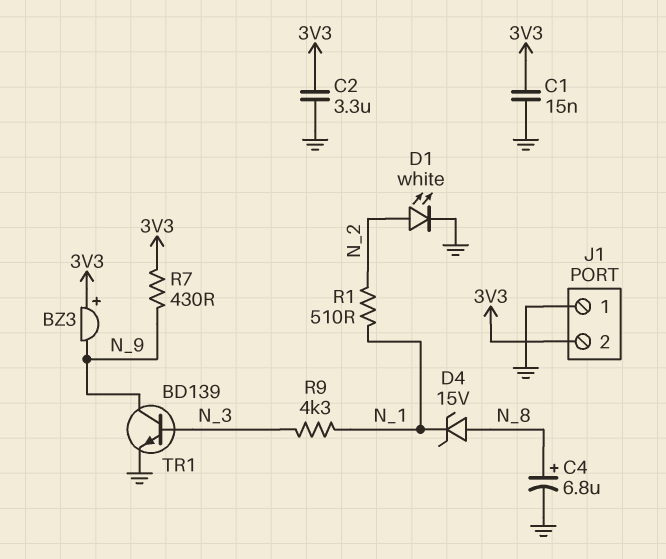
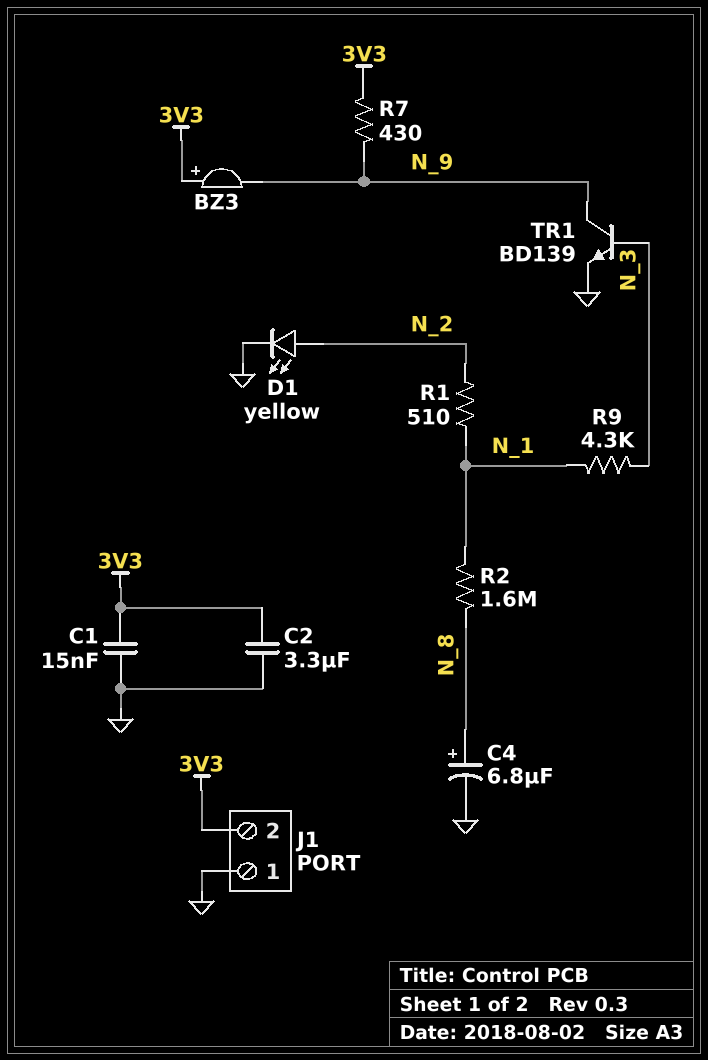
D1: LED white (A N_2, K GND) -> LED yellow (A N_2, K GND)
D4: zener 15V (A N_8, K N_1) -> none
R2: none -> 1.6M (N_1, N_8)

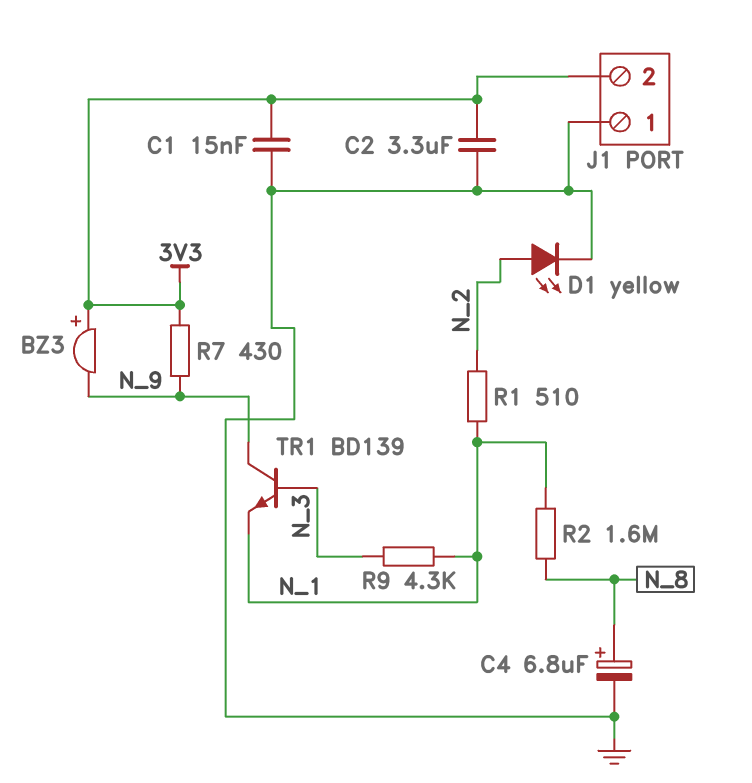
TR1: NPN BD139 (B N_3, C N_9, E GND) -> NPN BD139 (B N_3, C N_9, E N_1)

